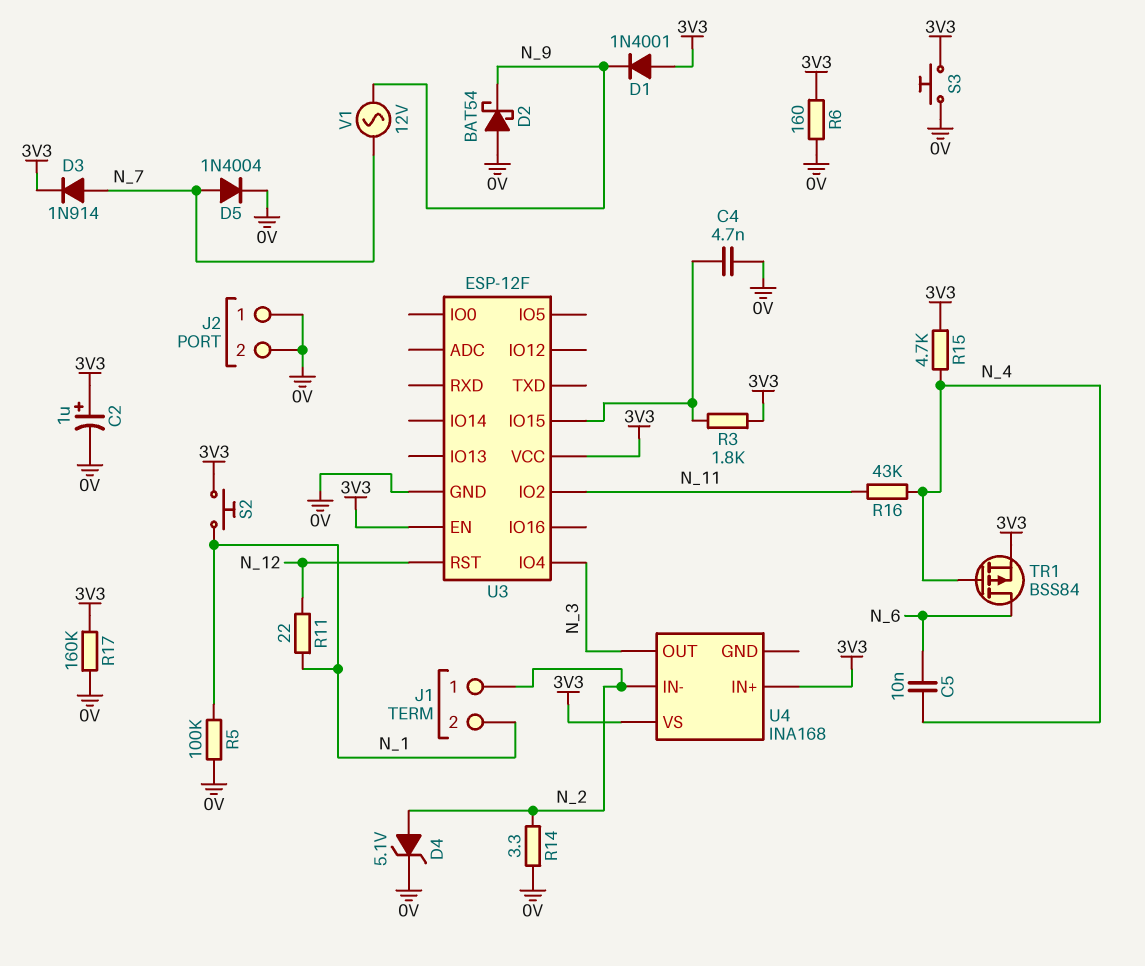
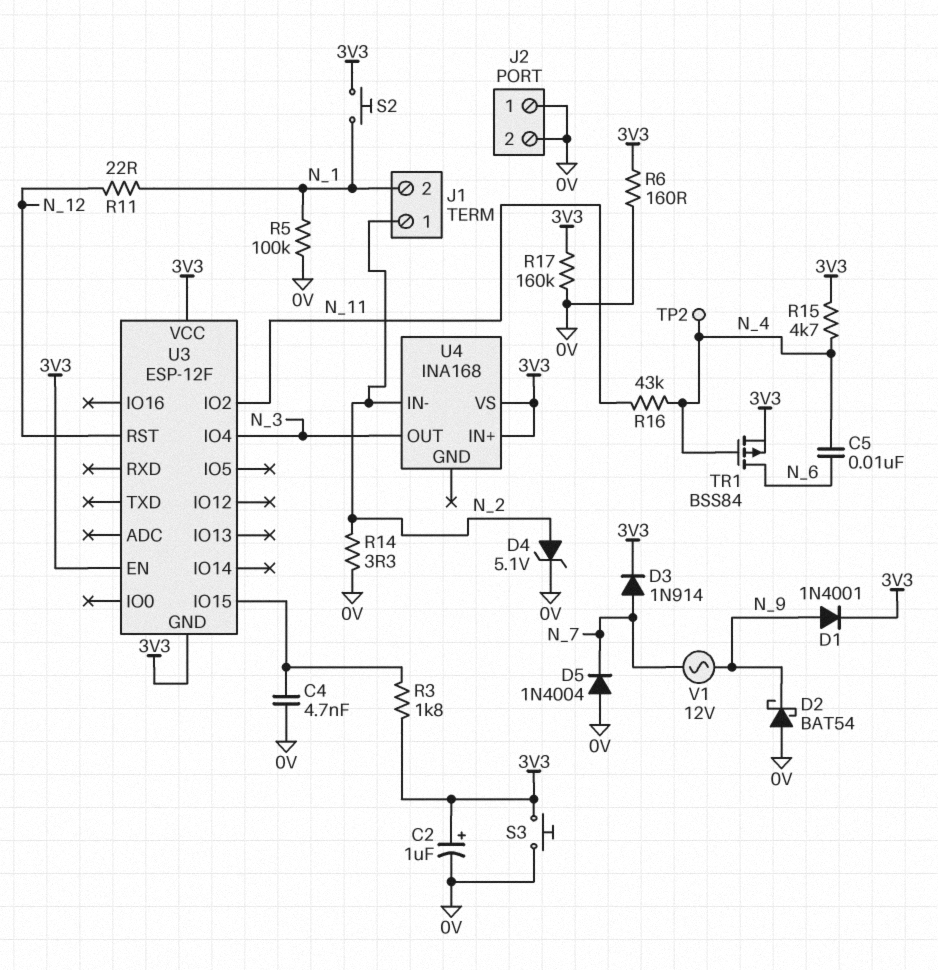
D1: diode 1N4001 (A 3V3, K N_9) -> diode 1N4001 (A N_9, K 3V3)
D5: diode 1N4004 (A N_7, K 0V) -> diode 1N4004 (A 0V, K N_7)
TP2: none -> test point (N_4)
U3 pin GND: 0V -> 3V3

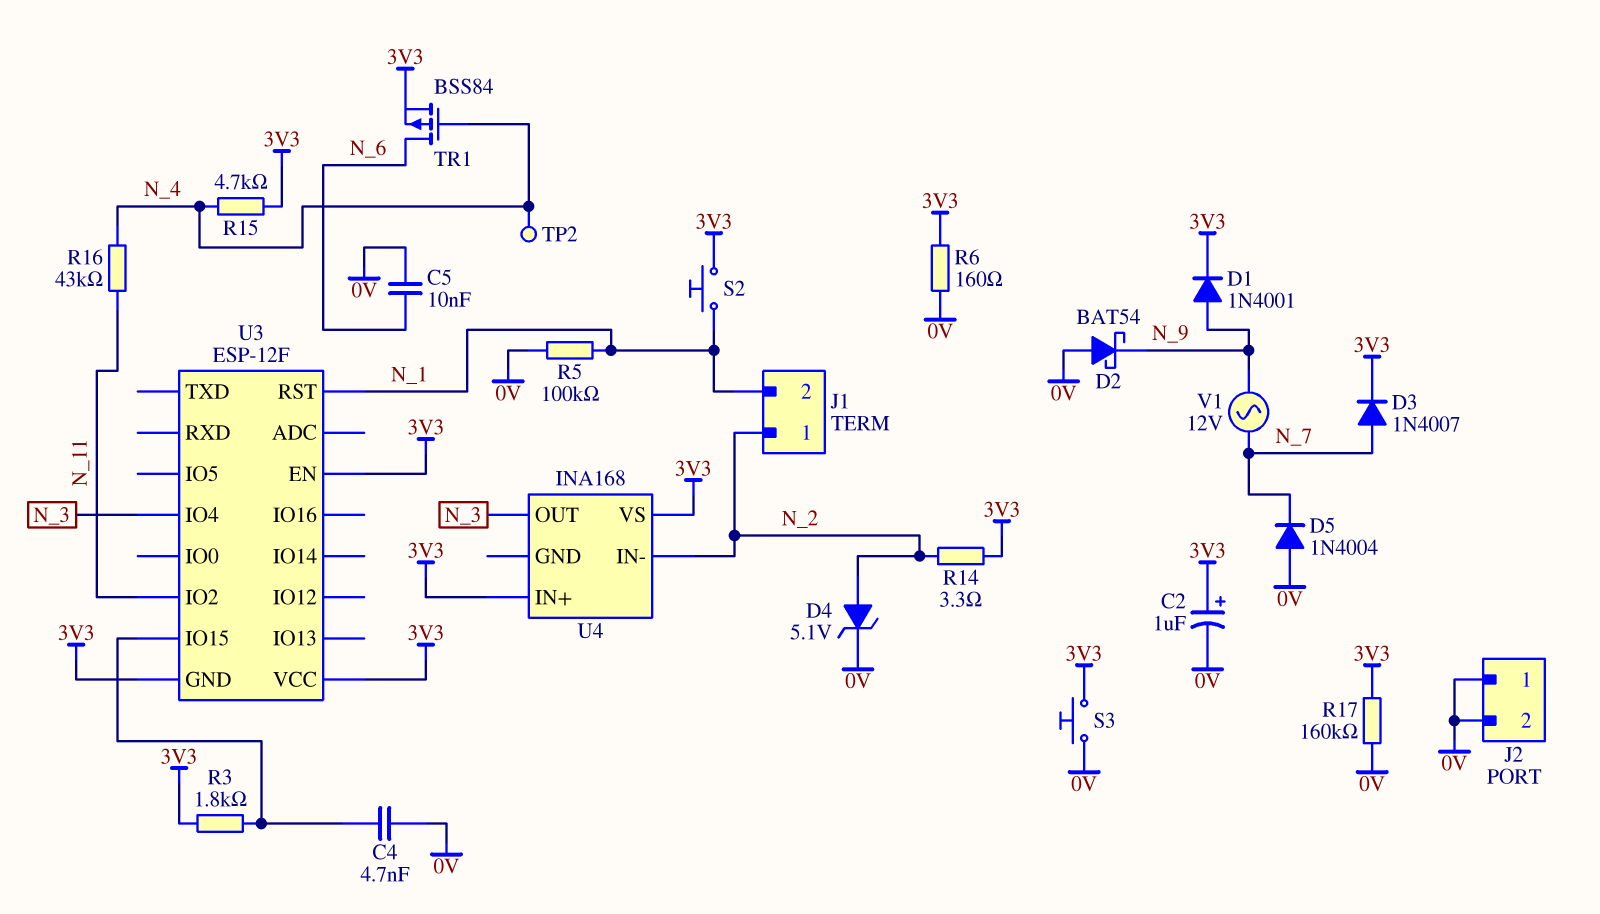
C5: 10nF (N_4, N_6) -> 10nF (0V, N_6)
D3: diode 1N914 (A N_7, K 3V3) -> diode 1N4007 (A N_7, K 3V3)
R11: 22 (N_1, N_12) -> none
R14: 3.3 (0V, N_2) -> 3.3 (3V3, N_2)
U3 pin RST: N_12 -> N_1

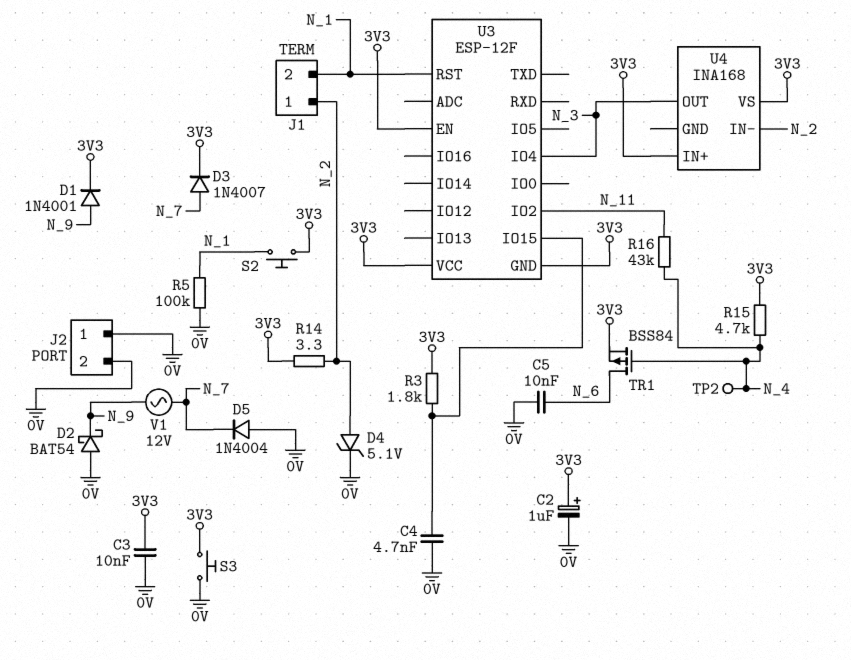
C3: none -> 10nF (0V, 3V3)
R6: 160 (0V, 3V3) -> none
R17: 160k (0V, 3V3) -> none

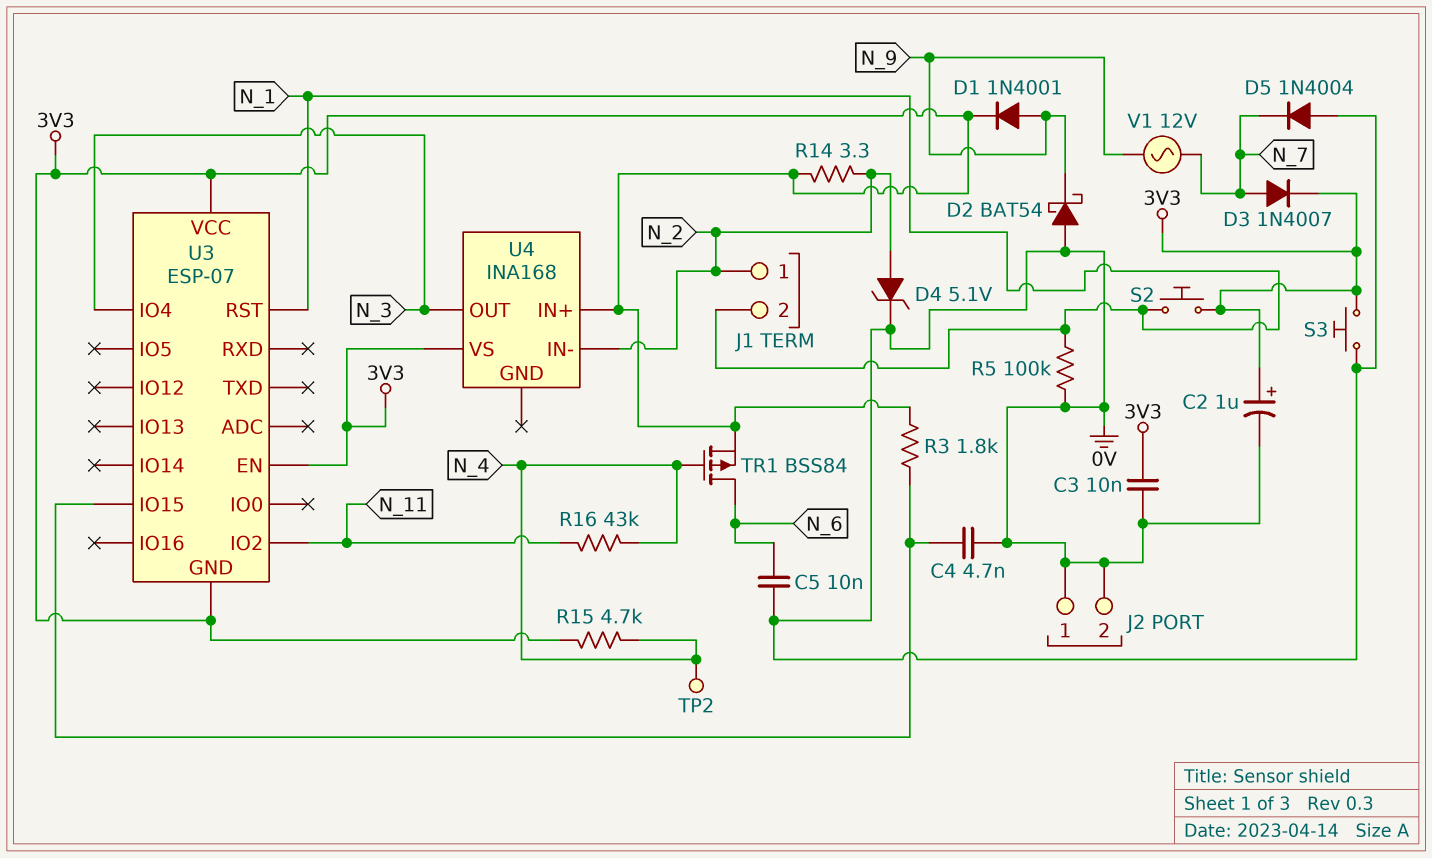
U3: ESP-12F -> ESP-07

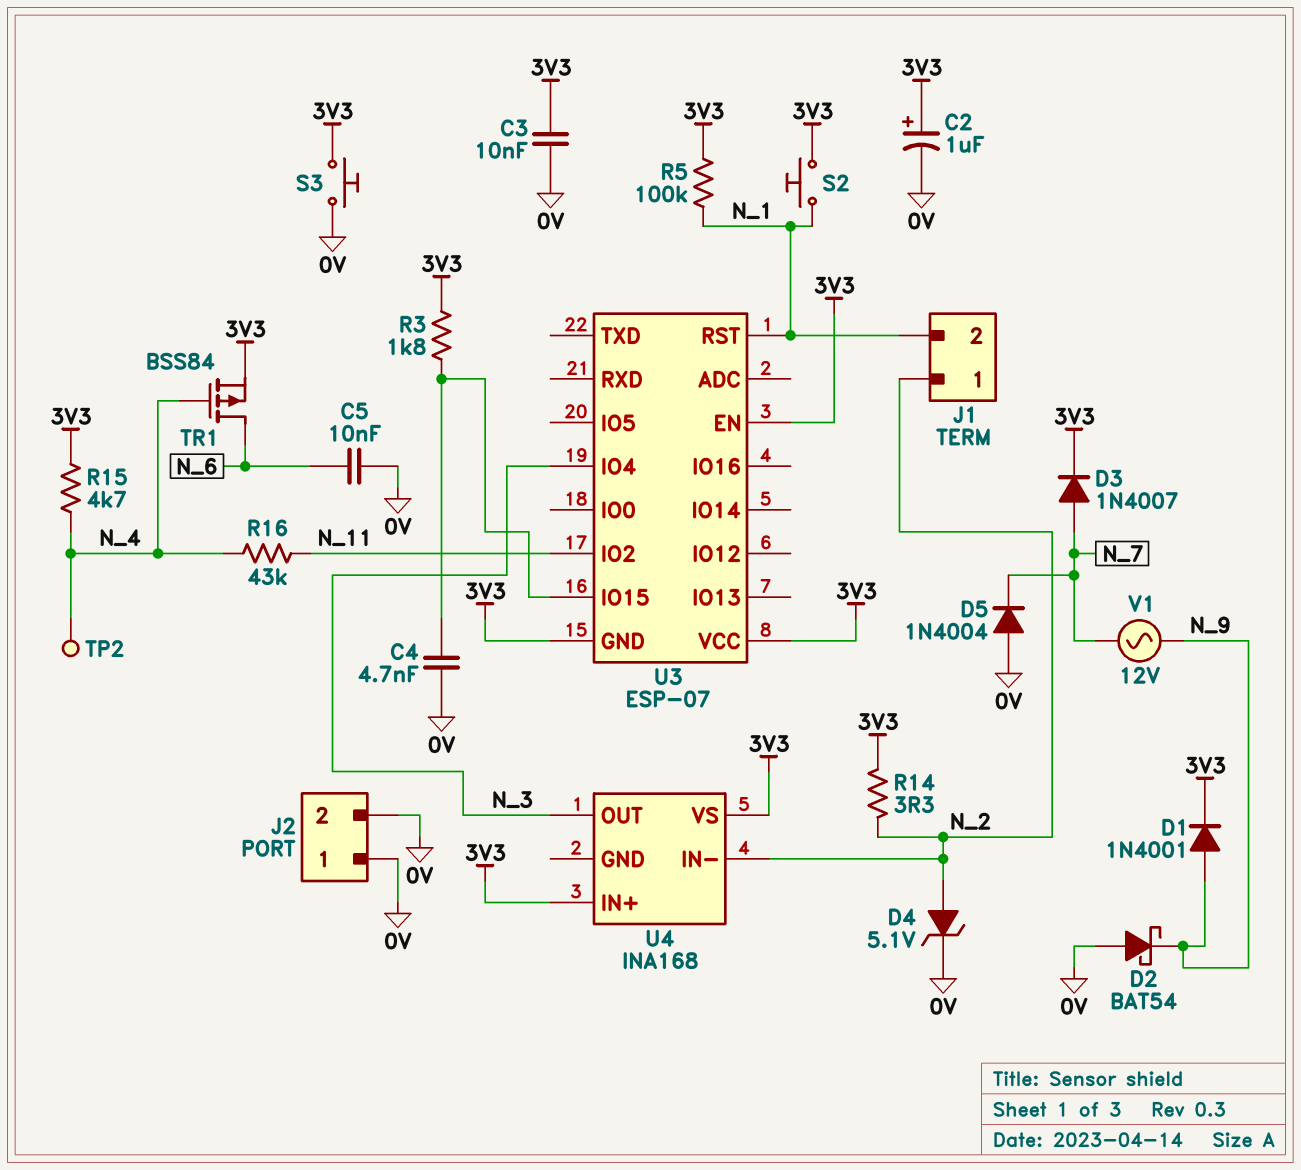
R5: 100k (0V, N_1) -> 100k (3V3, N_1)

